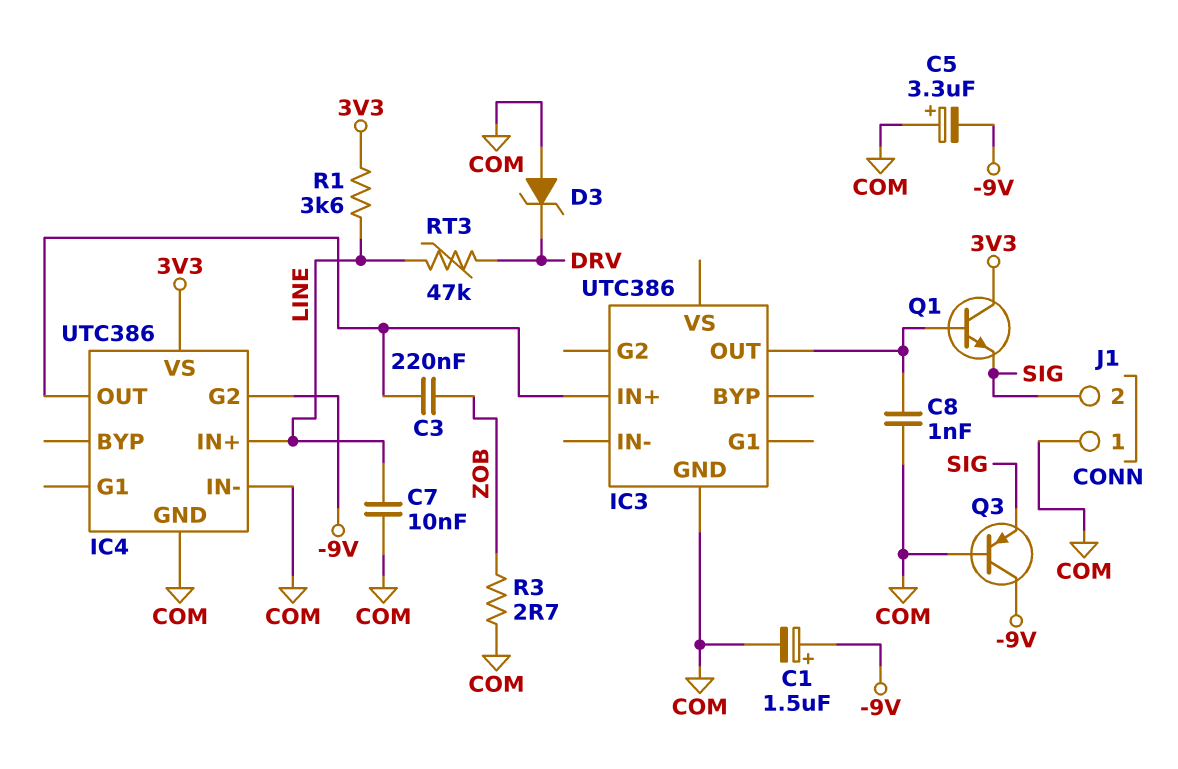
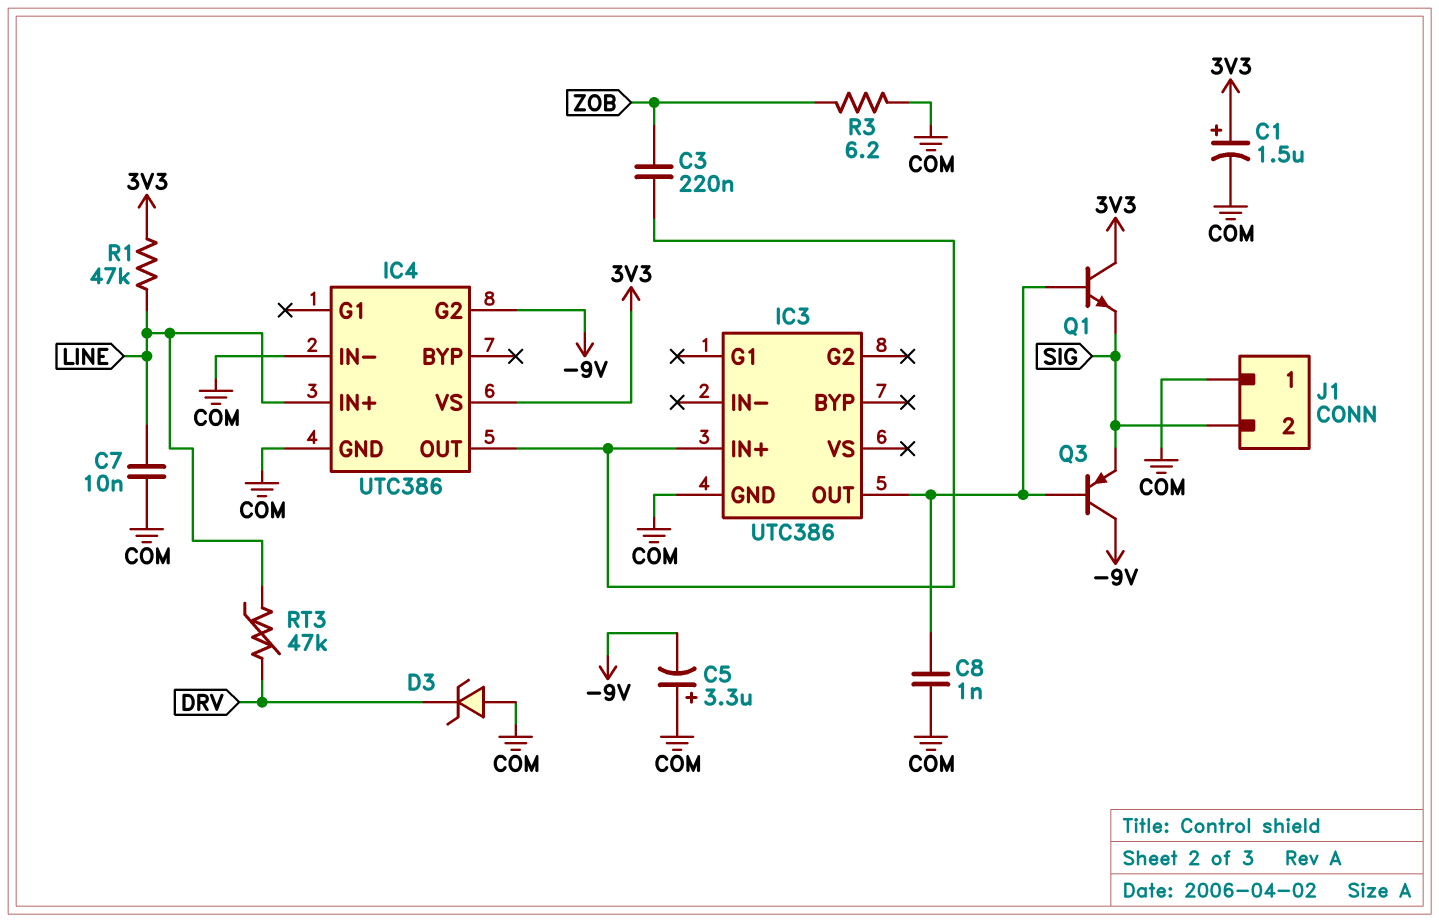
C1: 1.5uF (plus -9V, minus COM) -> 1.5uF (plus 3V3, minus COM)
Q3: PNP (B COM, C -9V, E SIG) -> PNP (B IC3/OUT, C -9V, E SIG)
R1: 3.6k (3V3, LINE) -> 47k (3V3, LINE)
R3: 2.7 (COM, ZOB) -> 6.2 (COM, ZOB)

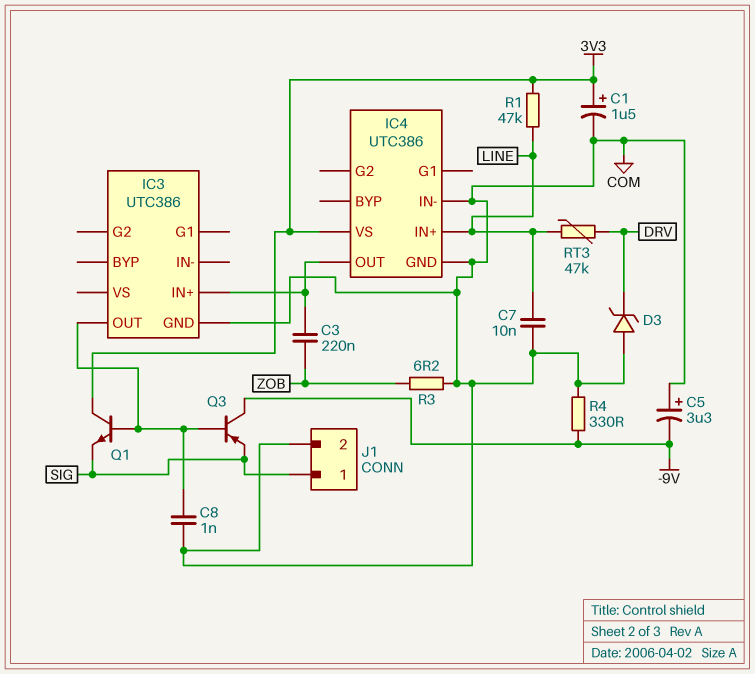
IC4 pin G2: -9V -> none
J1 pin 1: COM -> SIG
J1 pin 2: SIG -> COM
R4: none -> 330 (-9V, COM)

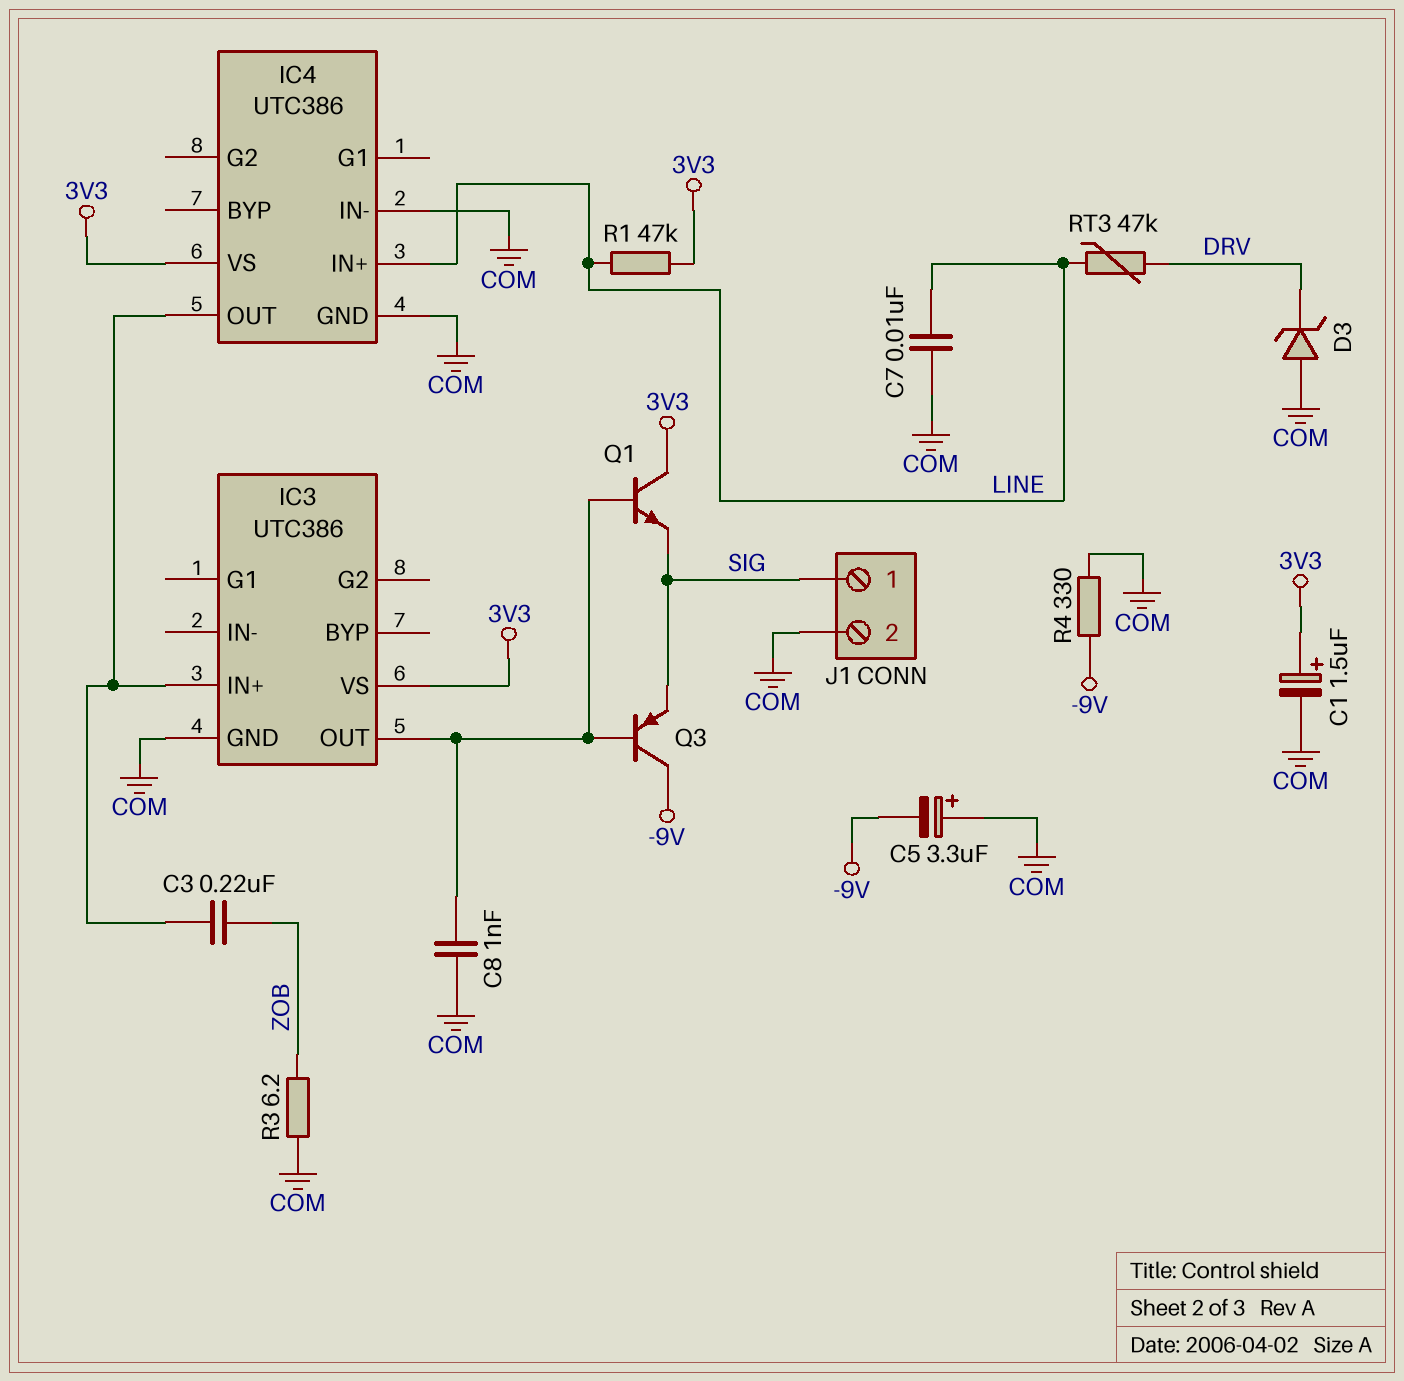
IC3 pin VS: none -> 3V3

